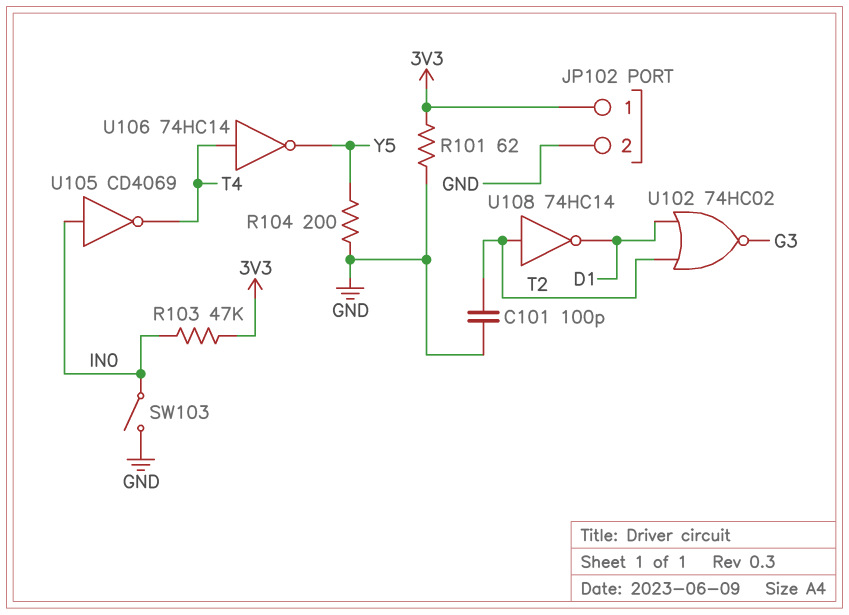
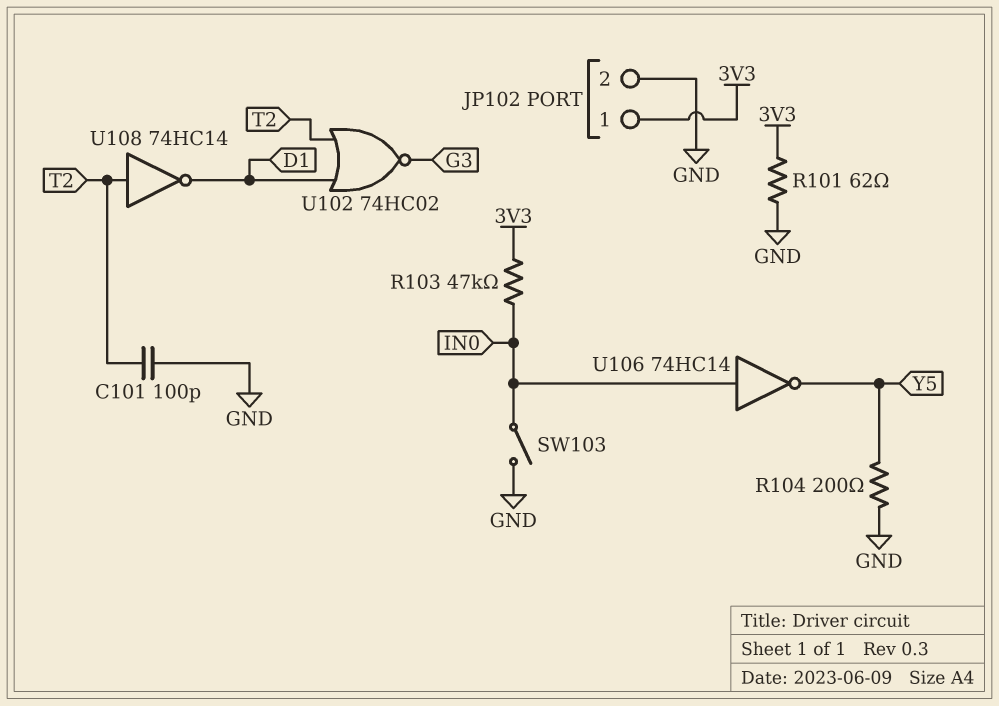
U105: NOT CD4069 (in IN0, out T4) -> none
U106: NOT 74HC14 (in T4, out Y5) -> NOT 74HC14 (in IN0, out Y5)

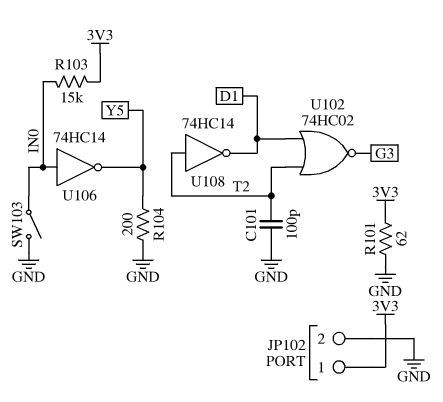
R103: 47k (3V3, IN0) -> 15k (3V3, IN0)

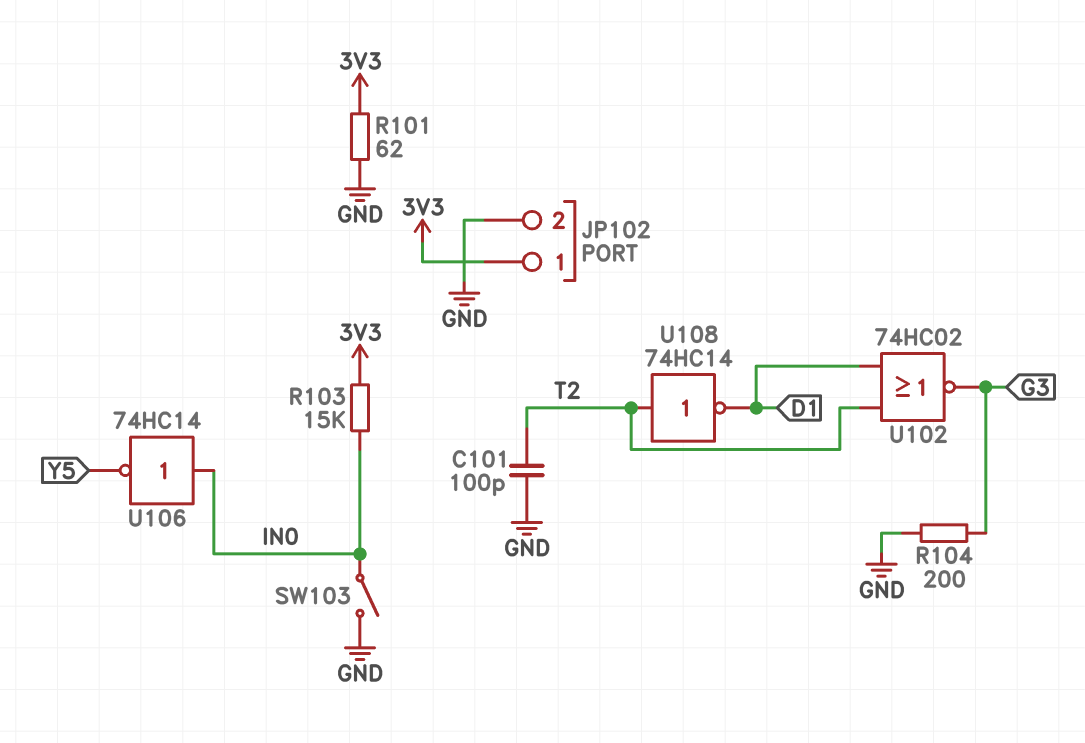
R104: 200 (GND, Y5) -> 200 (G3, GND)

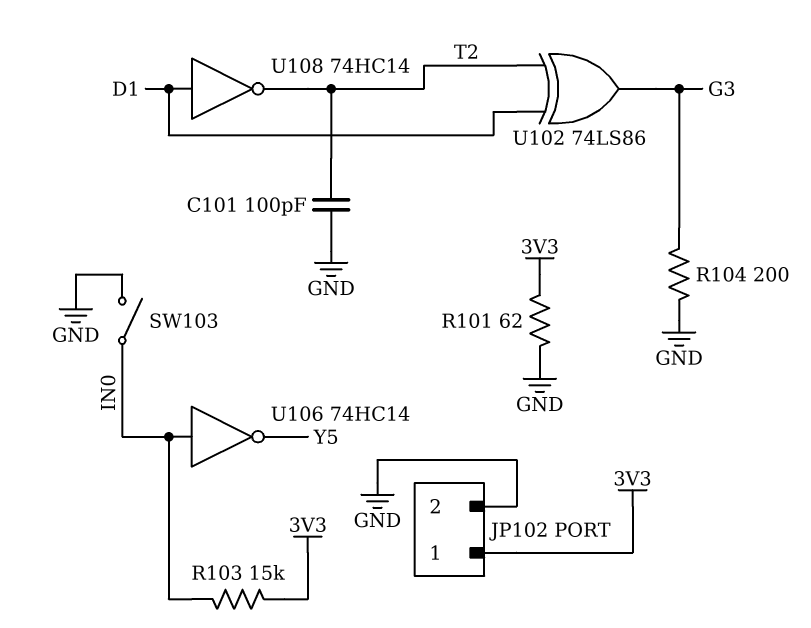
U102: NOR 74HC02 (in D1, in T2, out G3) -> XOR 74LS86 (in D1, in T2, out G3)
U108: NOT 74HC14 (in T2, out D1) -> NOT 74HC14 (in D1, out T2)

